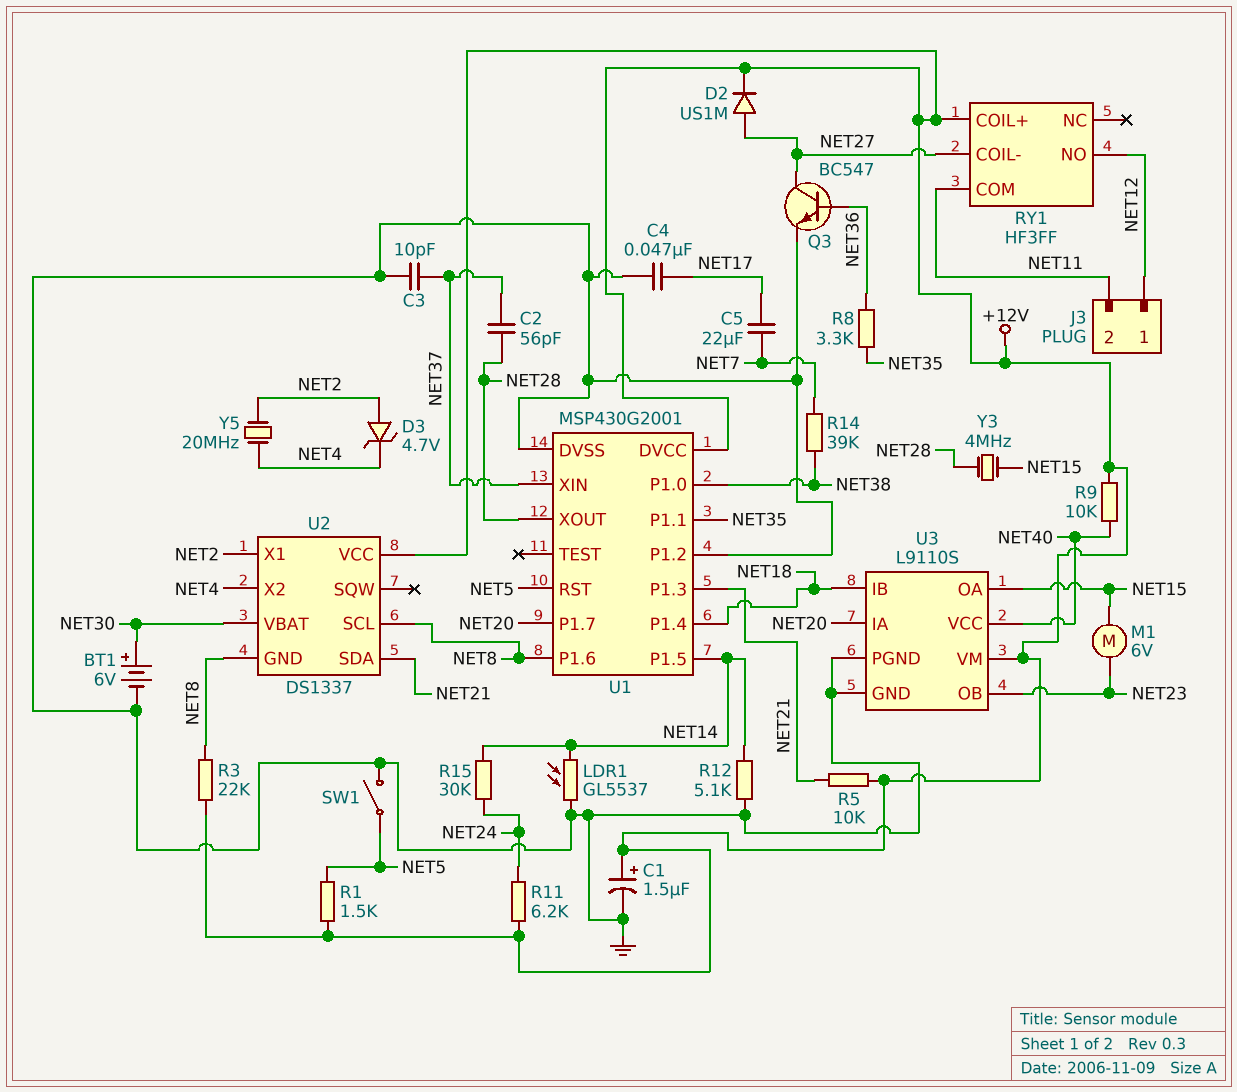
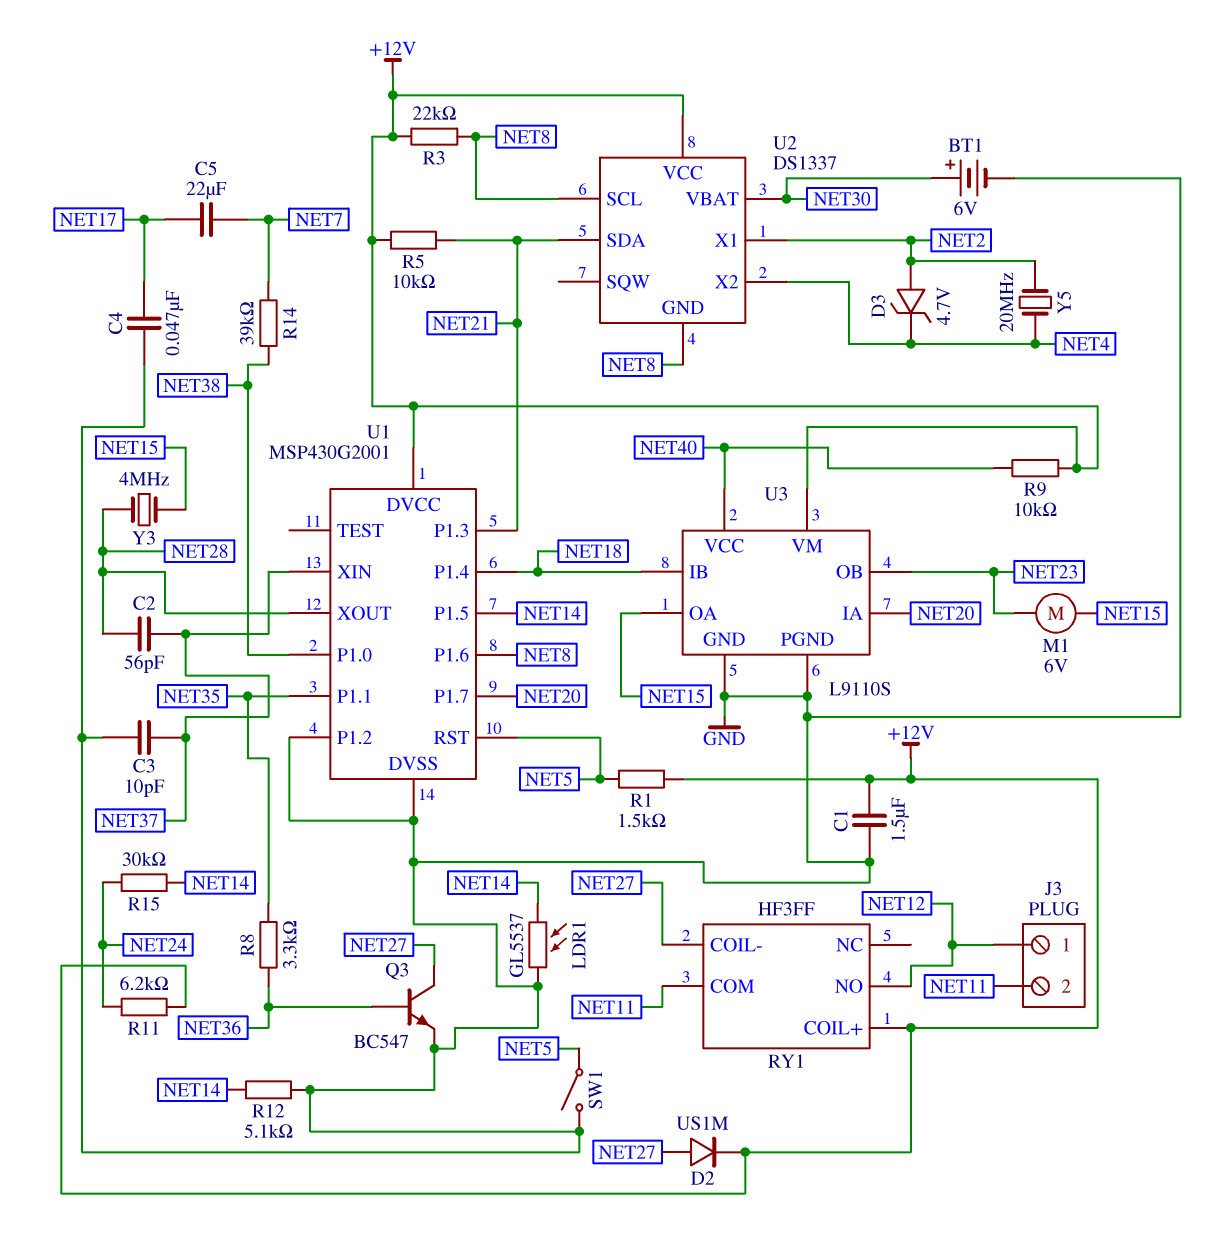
C1: 1.5uF (plus +12V, minus GND) -> 1.5uF (+12V, GND)

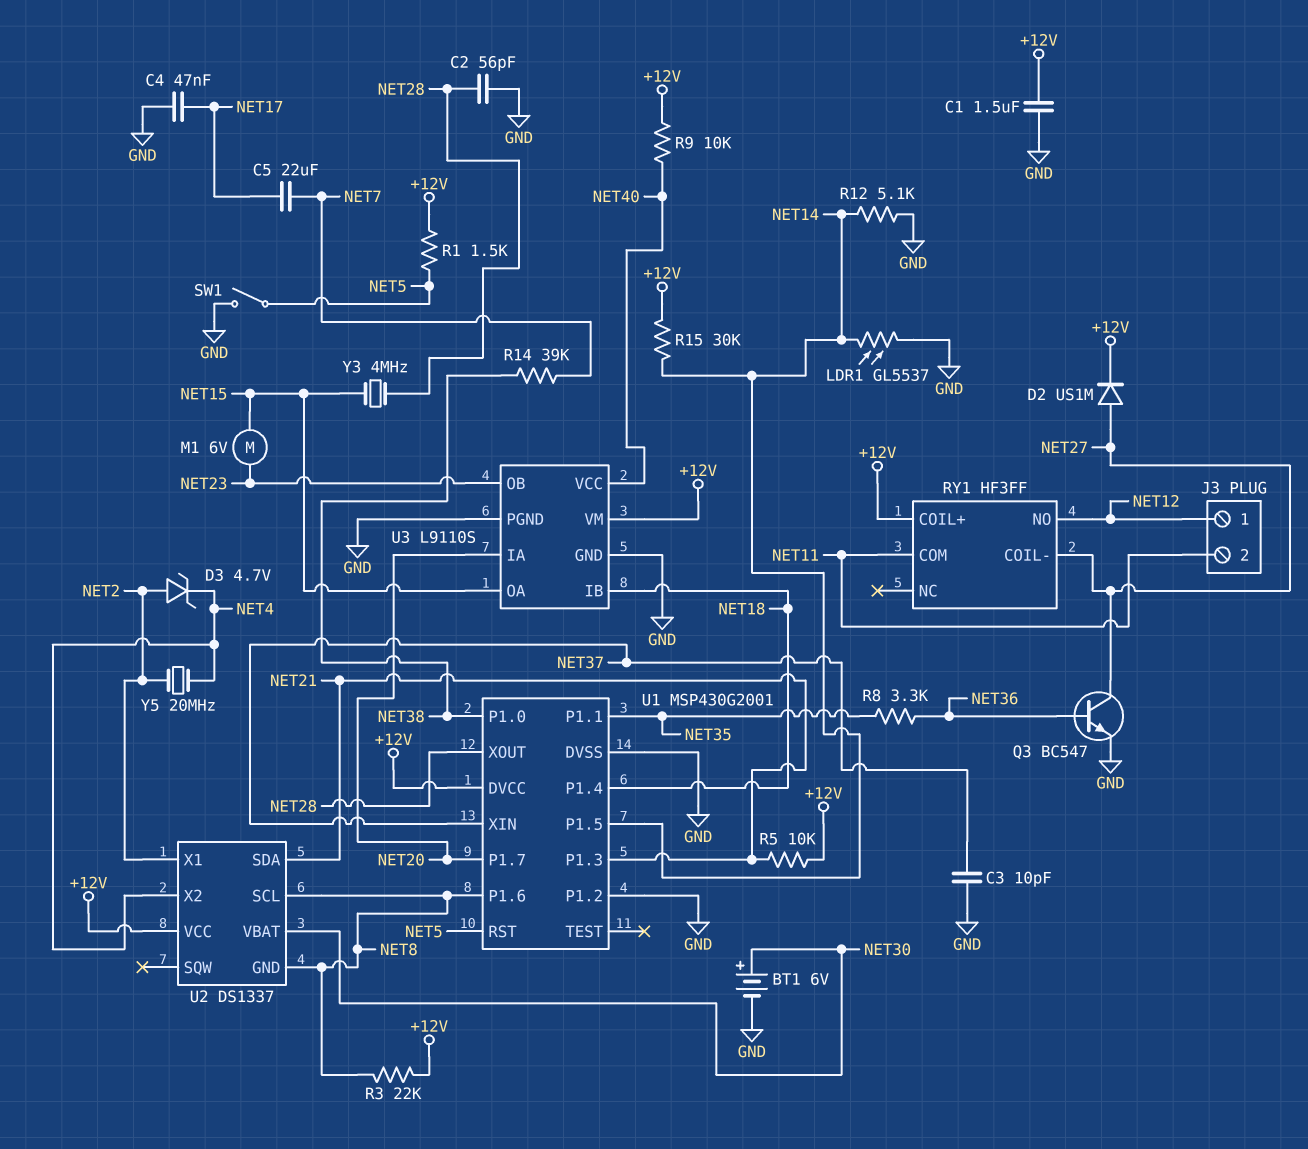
C2: 56pF (NET28, NET37) -> 56pF (GND, NET28)
R11: 6.2k (+12V, NET24) -> none
R15: 30k (NET14, NET24) -> 30k (+12V, NET14)

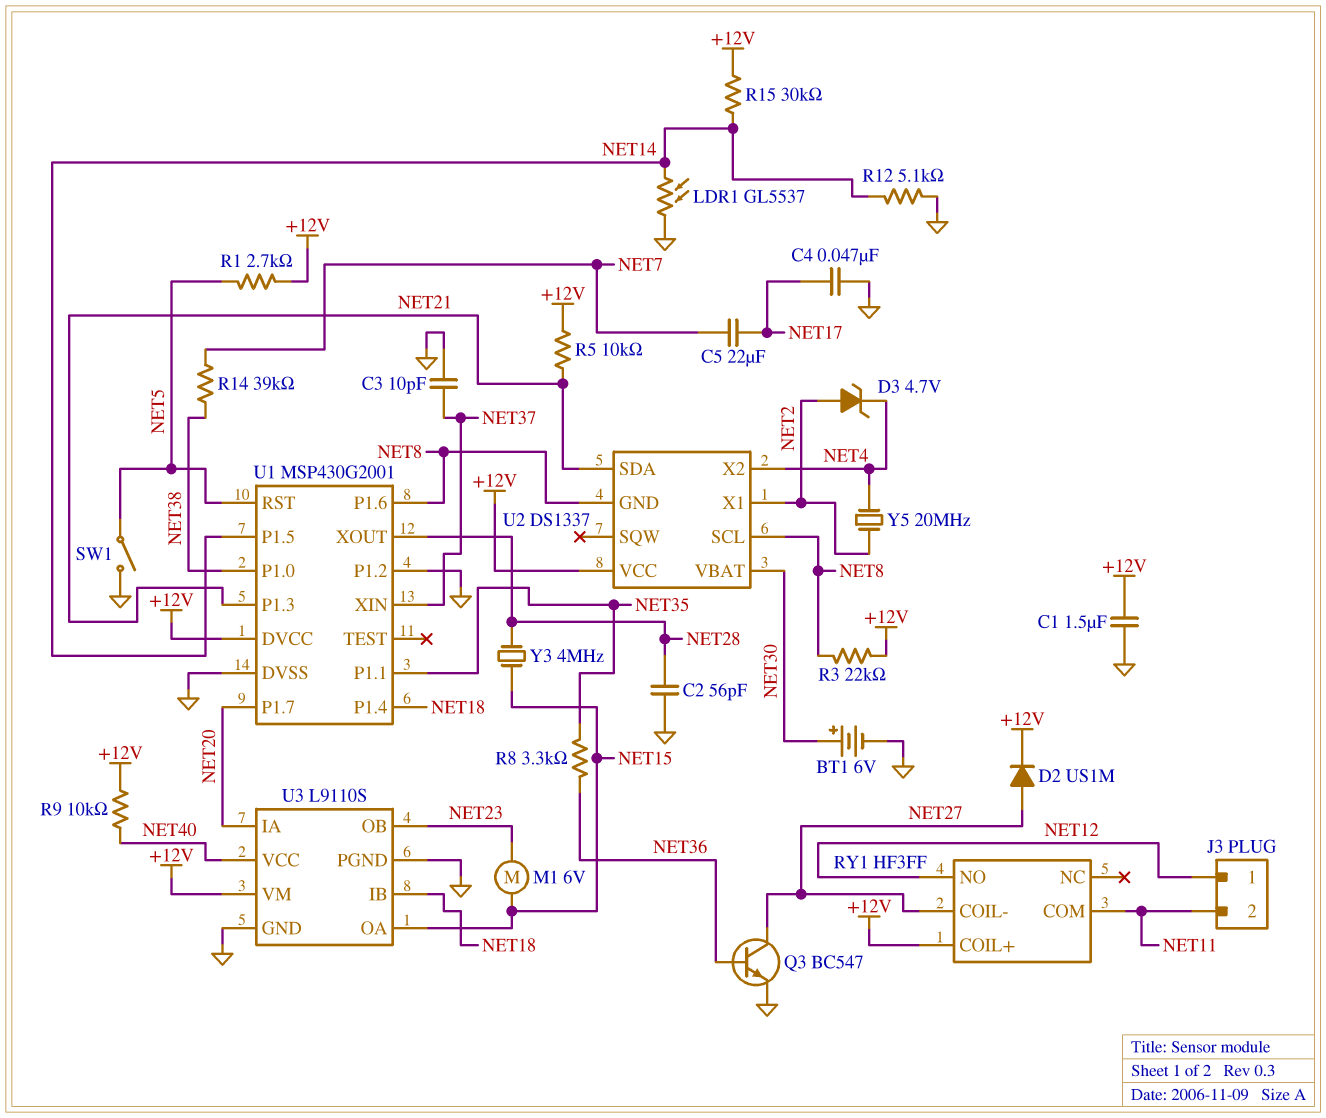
R1: 1.5k (+12V, NET5) -> 2.7k (+12V, NET5)

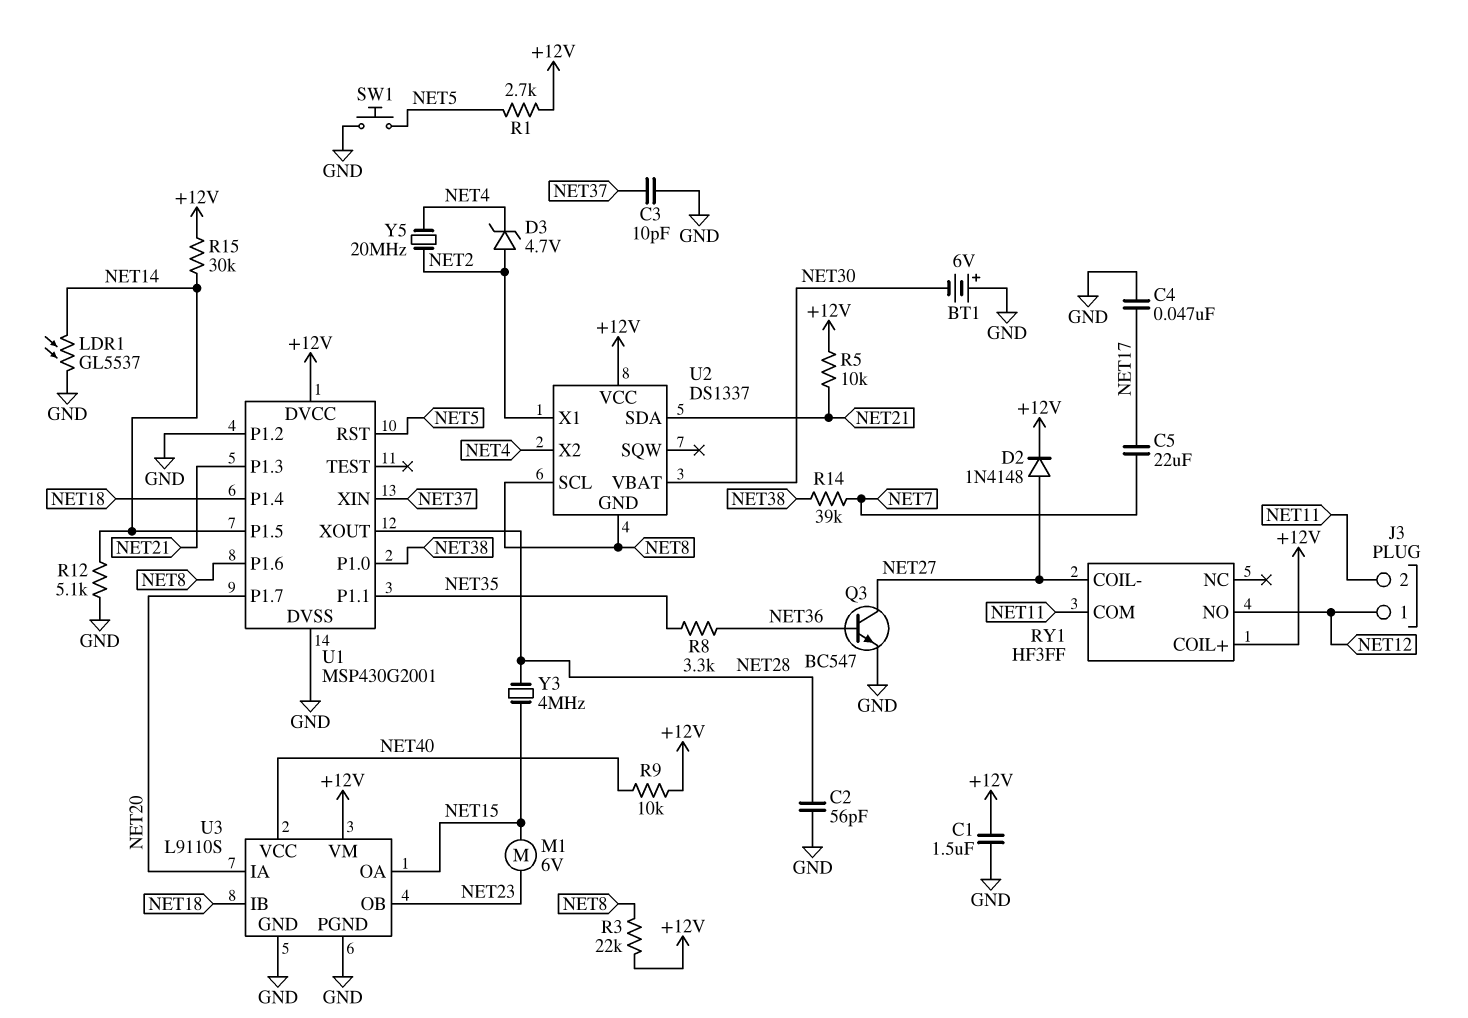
BT1: 6V (plus NET30, minus GND) -> 6V (plus GND, minus NET30)
D2: diode US1M (A NET27, K +12V) -> diode 1N4148 (A NET27, K +12V)
SW1: switch (GND, NET5) -> button (GND, NET5)

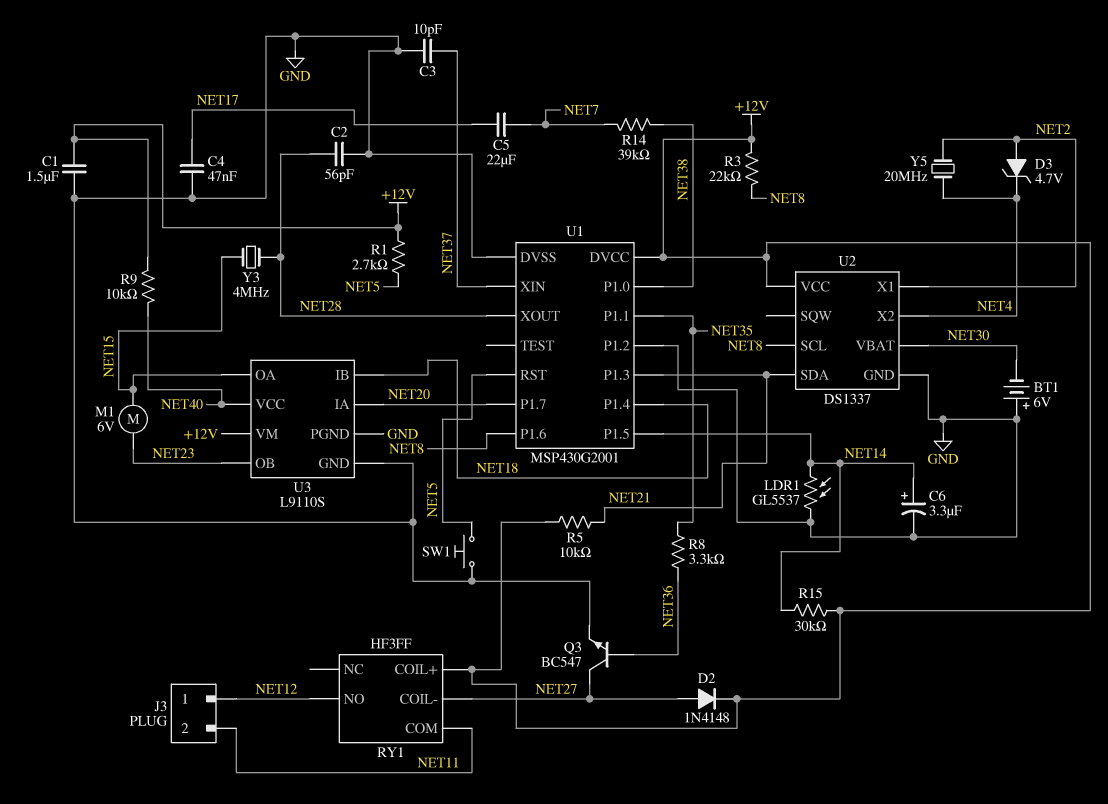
C6: none -> 3.3uF (plus NET14, minus GND)
R12: 5.1k (GND, NET14) -> none
U2 pin GND: NET8 -> GND

